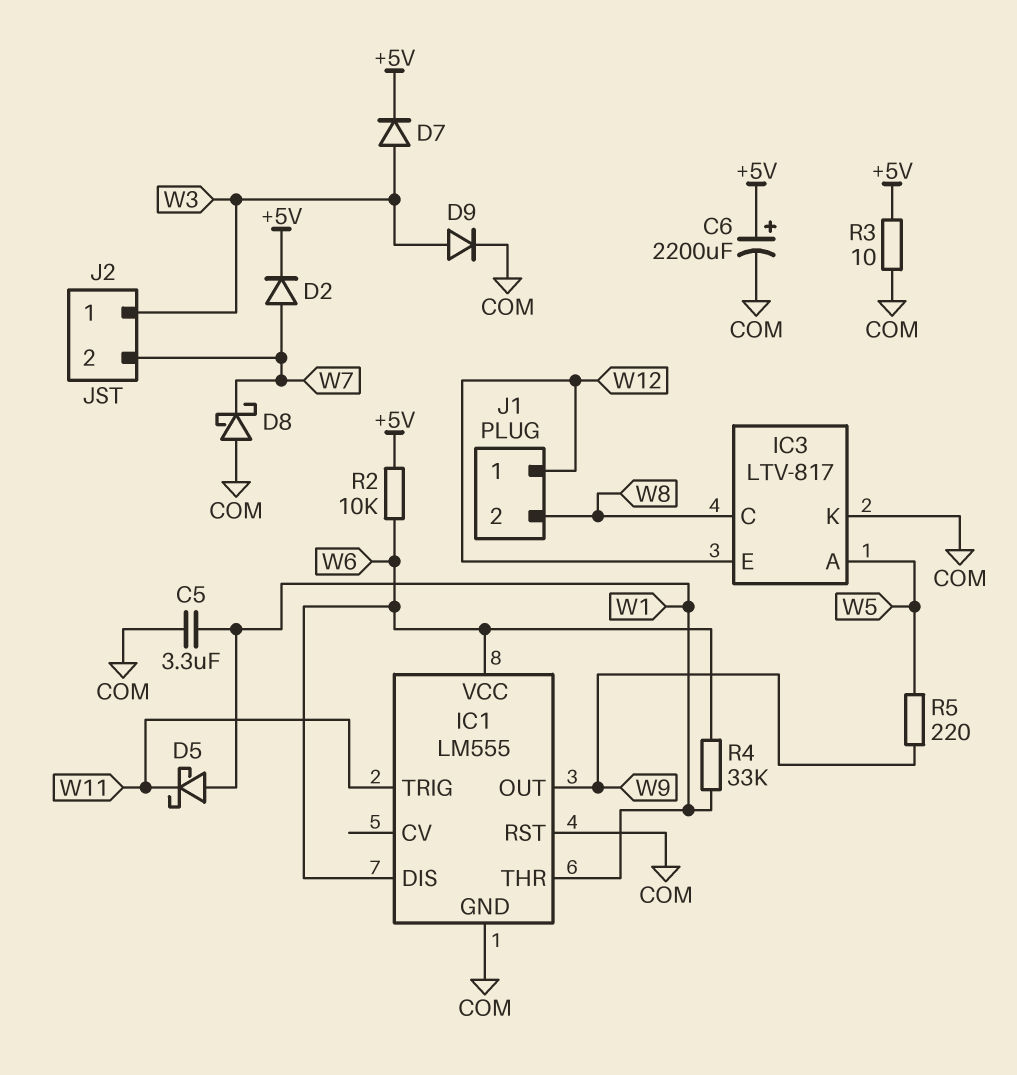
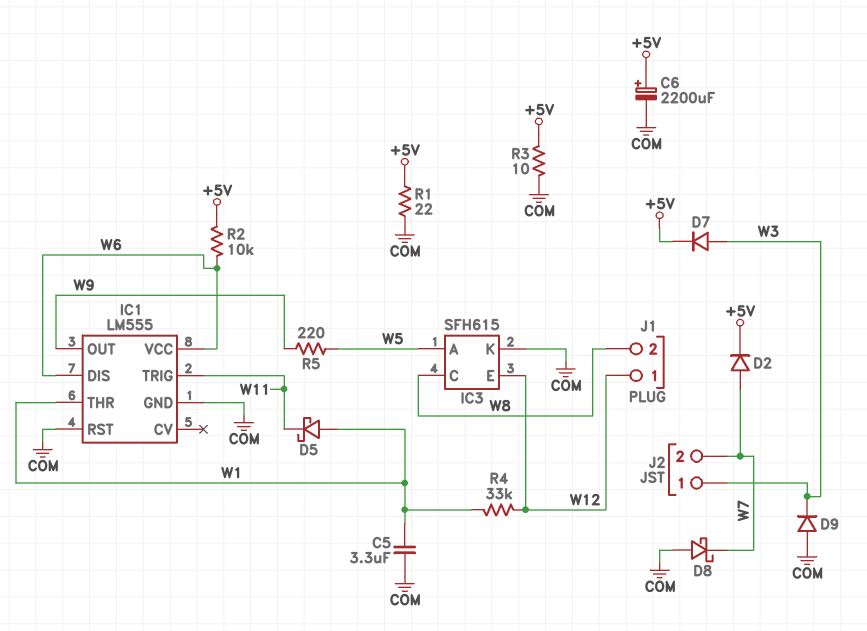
D9: diode (A W3, K COM) -> diode (A COM, K W3)
IC3: LTV-817 -> SFH615
R1: none -> 22 (+5V, COM)
R4: 33k (W1, W6) -> 33k (W1, W12)

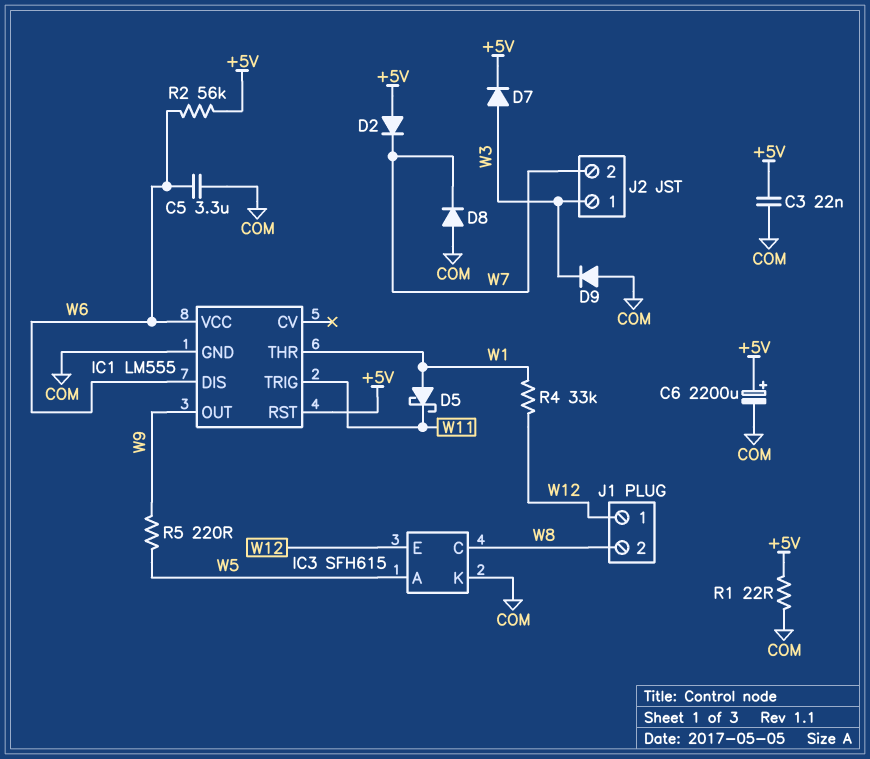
C3: none -> 22nF (+5V, COM)
C5: 3.3uF (COM, W1) -> 3.3uF (COM, W6)
D2: diode (A W7, K +5V) -> diode (A +5V, K W7)
D8: schottky (A COM, K W7) -> diode (A COM, K W7)
IC1 pin RST: COM -> +5V
R2: 10k (+5V, W6) -> 56k (+5V, W6)
R3: 10 (+5V, COM) -> none

